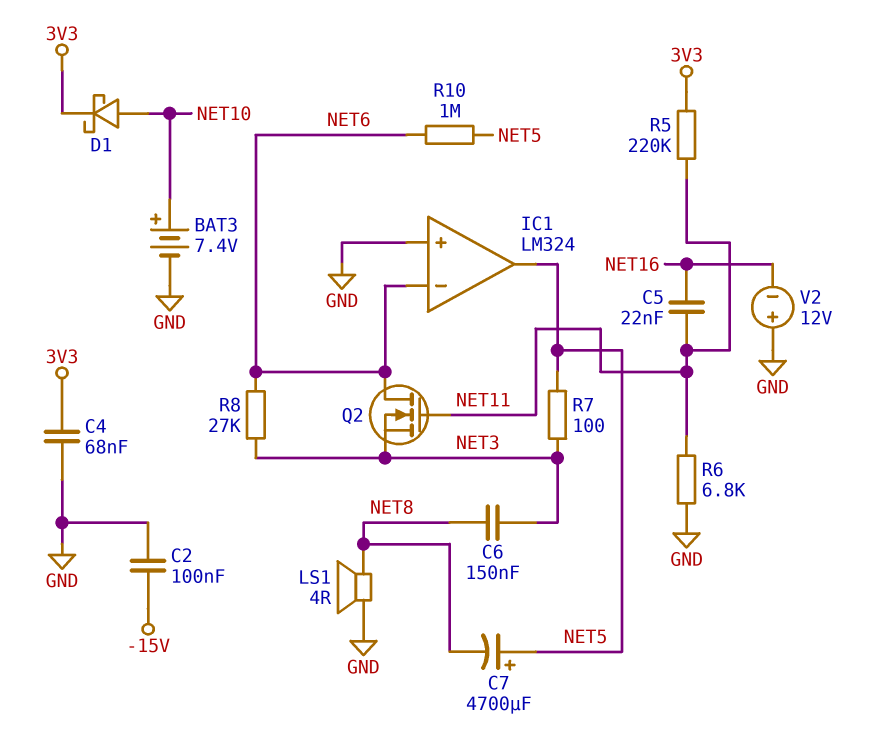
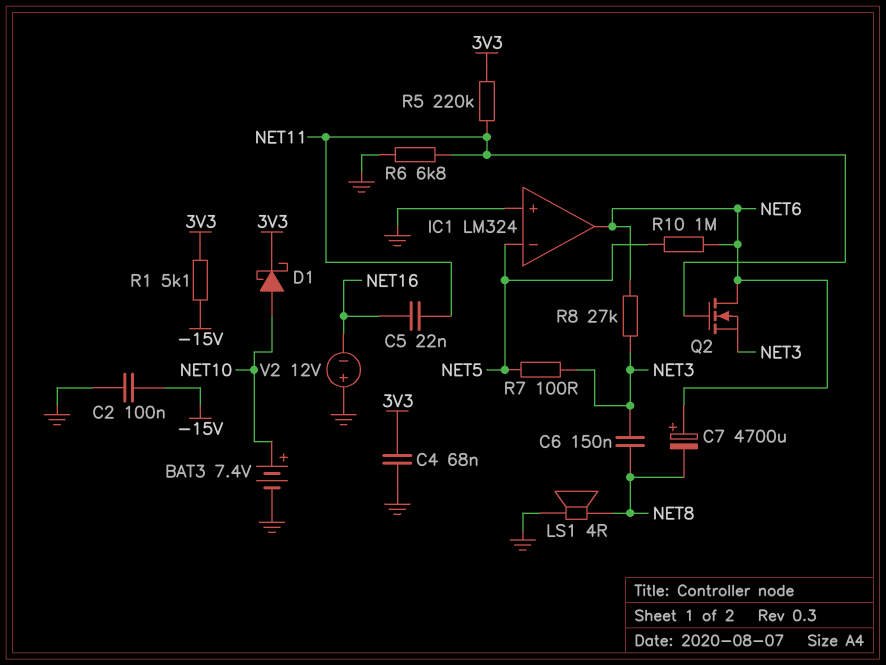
C7: 4700uF (plus NET5, minus NET8) -> 4700uF (plus NET6, minus NET8)
IC1 pin in-: NET6 -> NET5
IC1 pin out: NET5 -> NET6
R1: none -> 5.1k (-15V, 3V3)

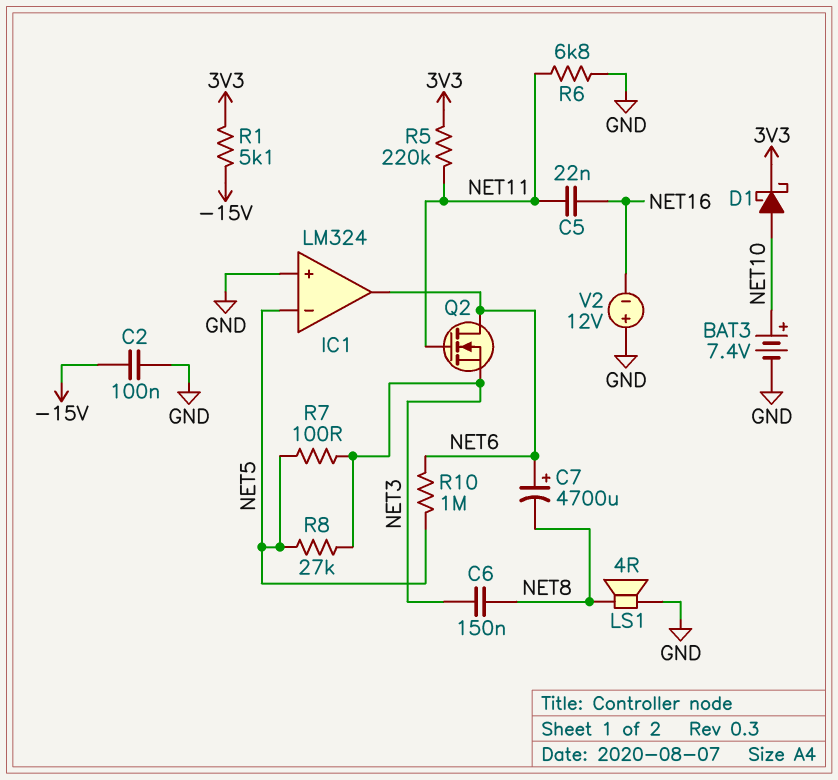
C4: 68nF (3V3, GND) -> none
R8: 27k (NET3, NET6) -> 27k (NET3, NET5)

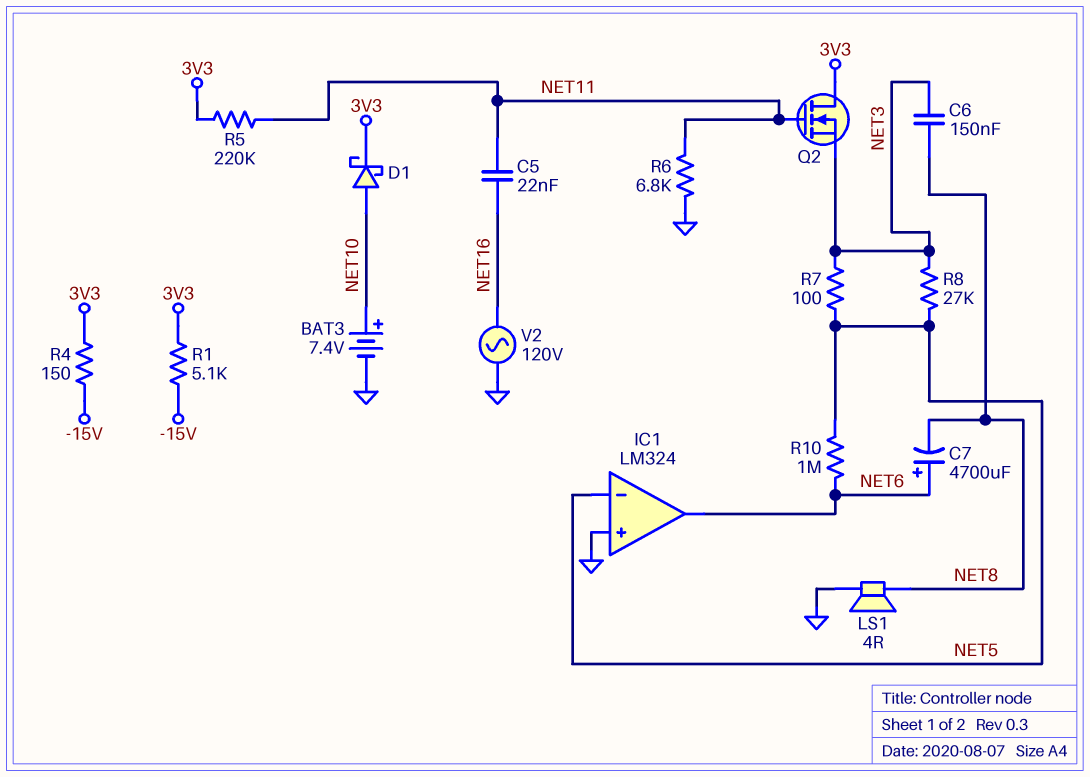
C2: 100nF (-15V, GND) -> none
Q2: NMOS (G NET11, D NET6, S NET3) -> NMOS (G NET11, D 3V3, S NET3)
R4: none -> 150 (-15V, 3V3)
V2: 12V (plus GND, minus NET16) -> AC 120V (GND, NET16)

